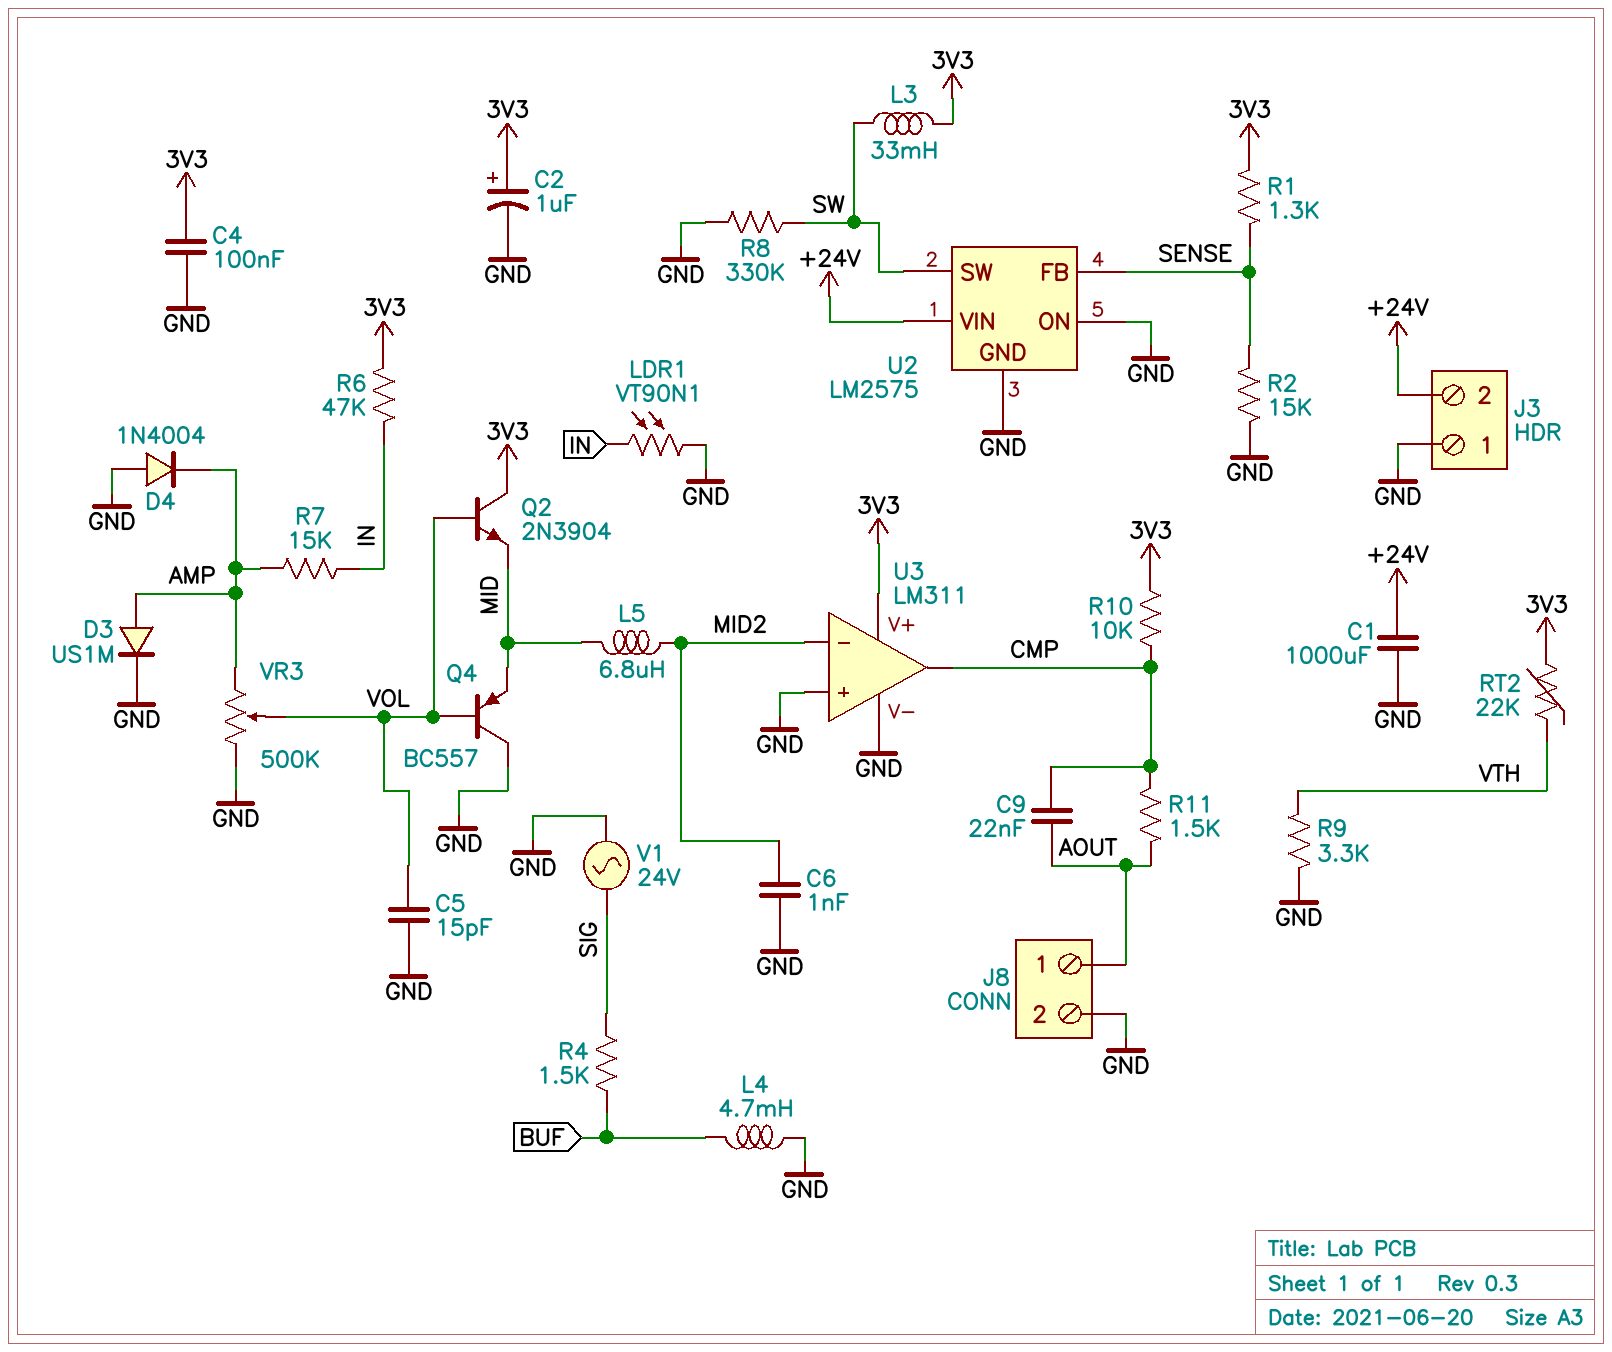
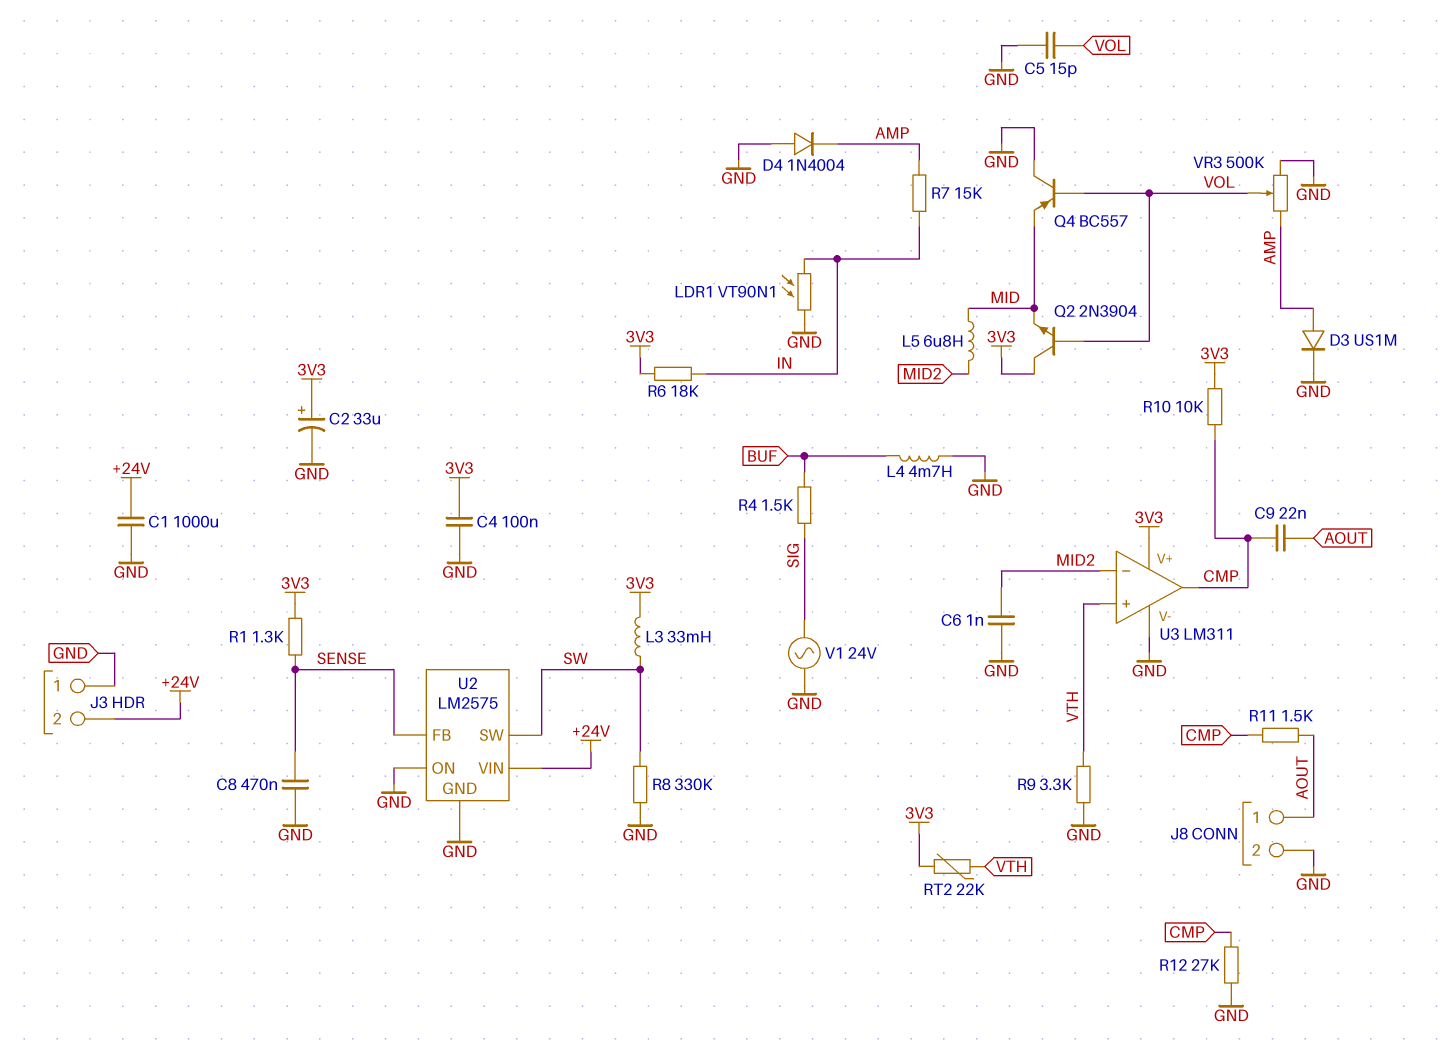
C2: 1uF (plus 3V3, minus GND) -> 33uF (plus 3V3, minus GND)
C8: none -> 470nF (GND, SENSE)
R2: 15k (GND, SENSE) -> none
R6: 47k (3V3, IN) -> 18k (3V3, IN)
R12: none -> 27k (CMP, GND)
U3 pin in+: GND -> VTH

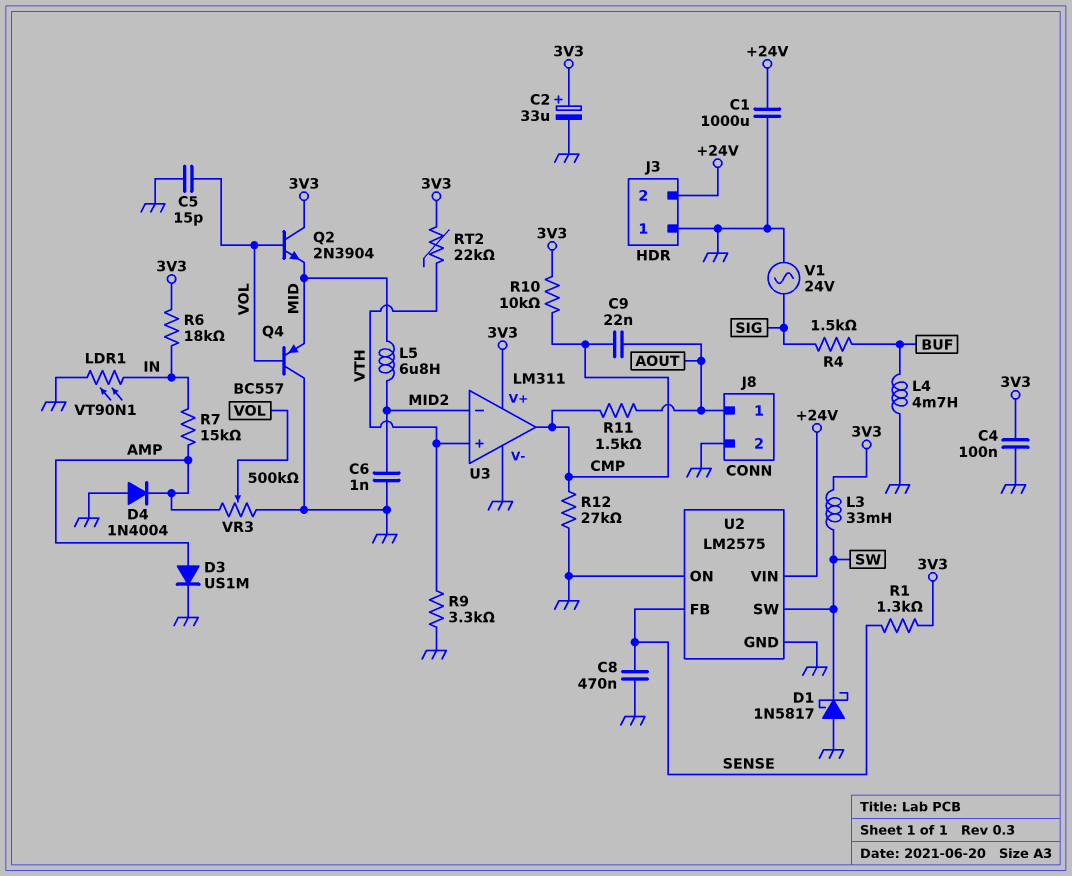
D1: none -> schottky 1N5817 (A GND, K SW)
R8: 330k (GND, SW) -> none

